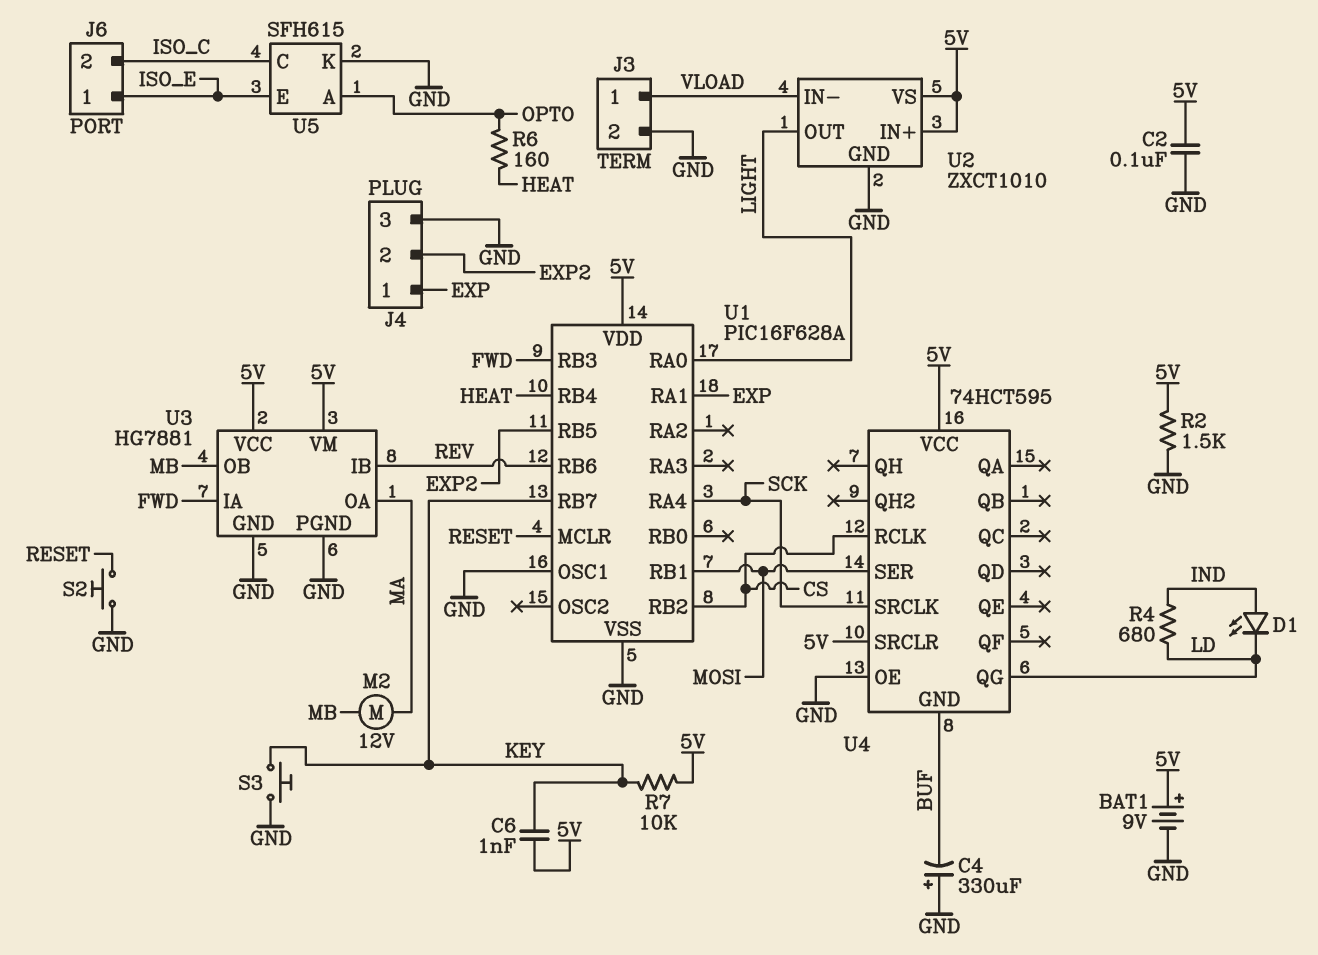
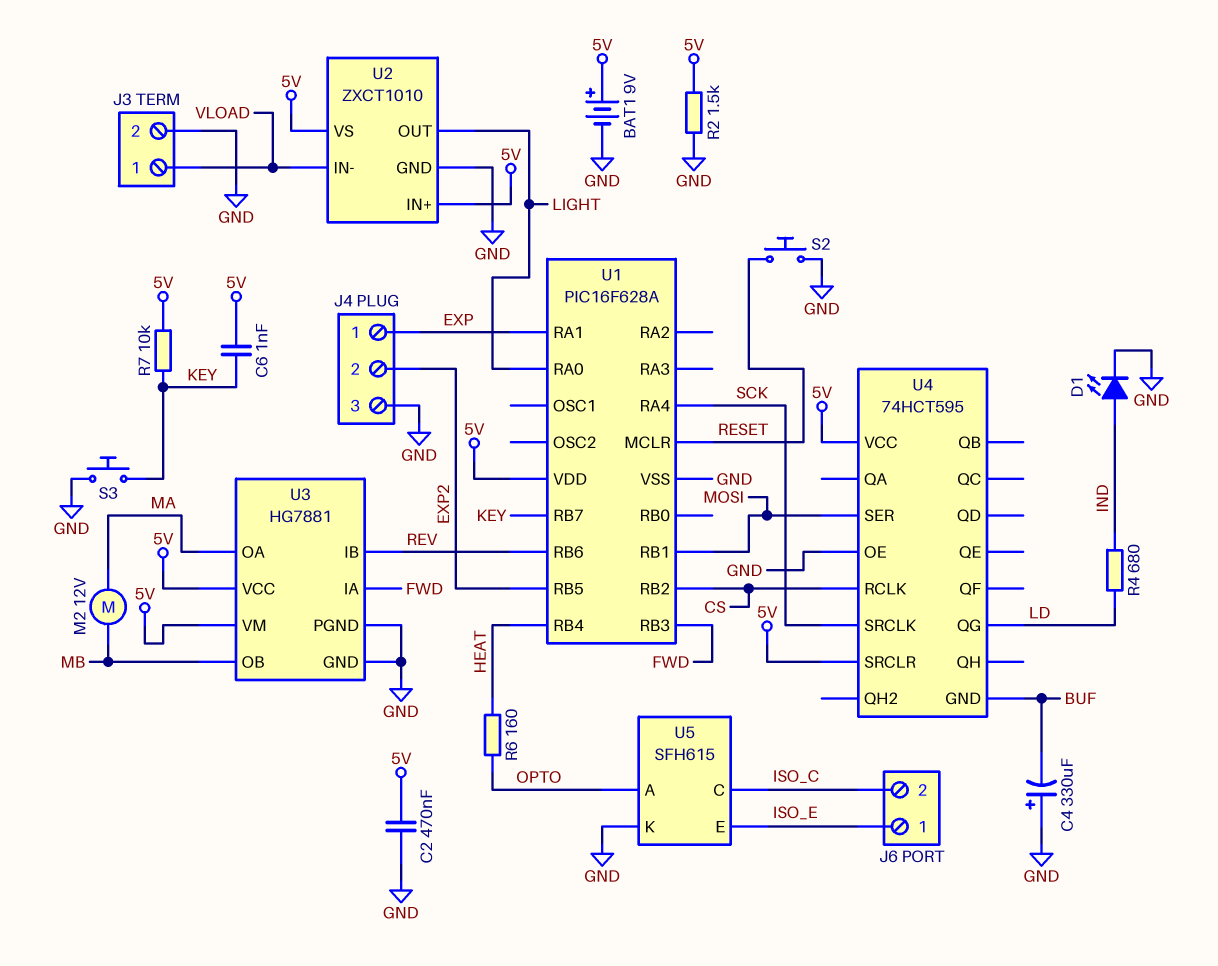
C2: 100nF (5V, GND) -> 470nF (5V, GND)
D1: LED (A IND, K LD) -> LED (A IND, K GND)
U1 pin OSC1: GND -> none

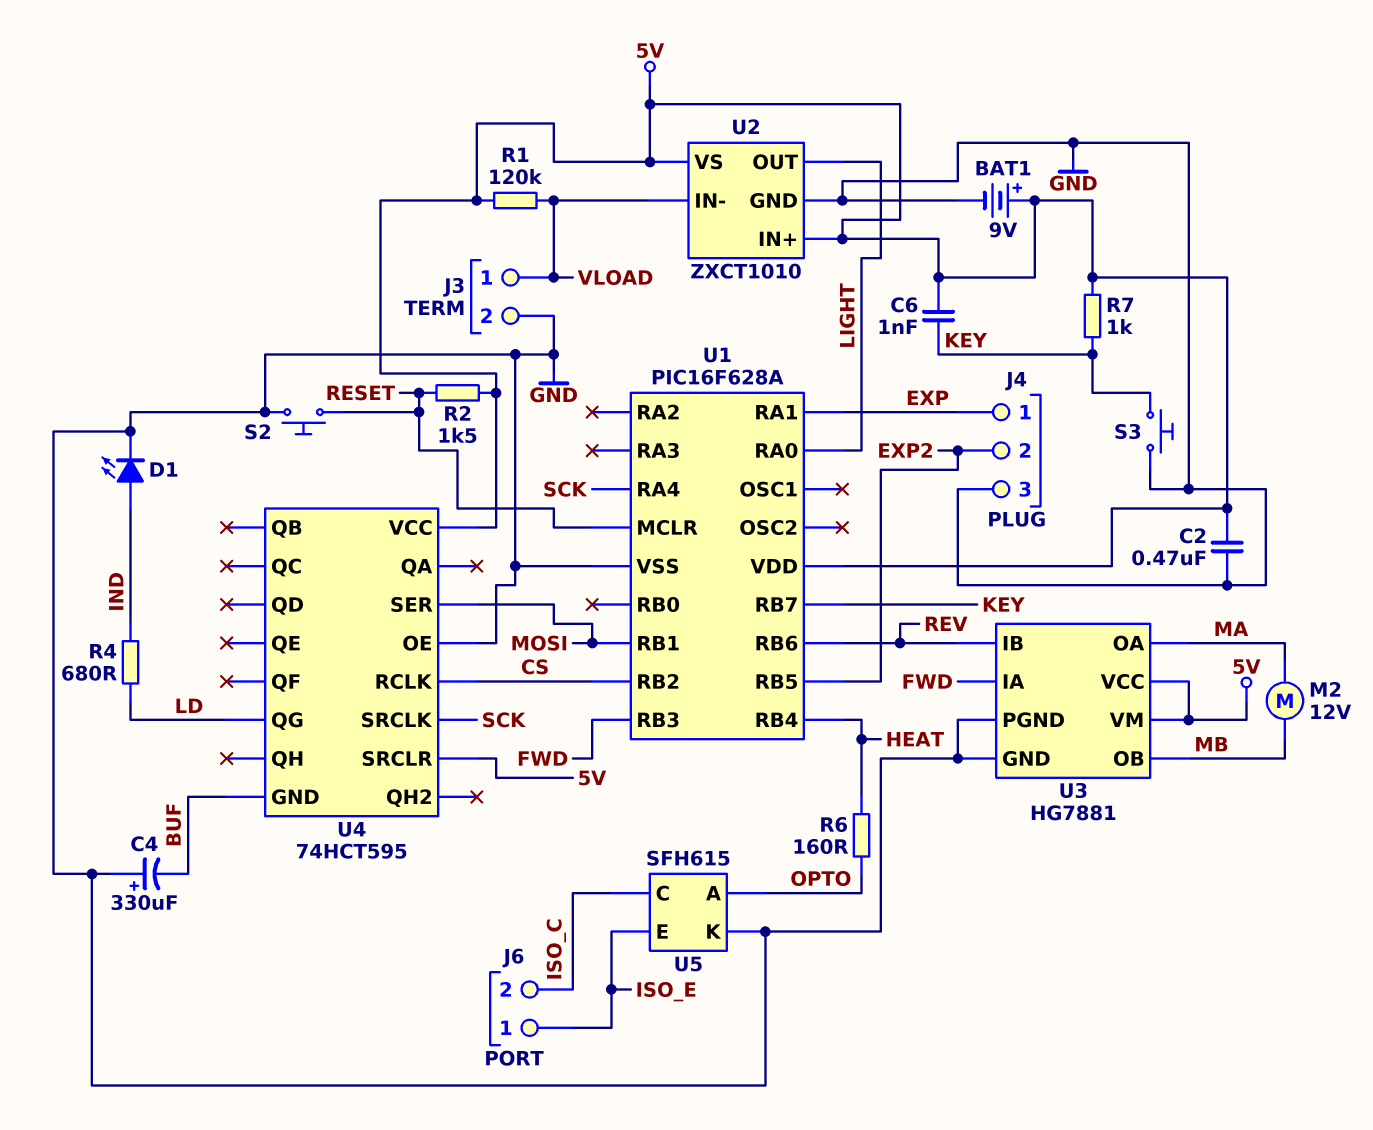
R1: none -> 120k (5V, VLOAD)
R2: 1.5k (5V, GND) -> 1.5k (5V, RESET)
R7: 10k (5V, KEY) -> 1k (5V, KEY)

